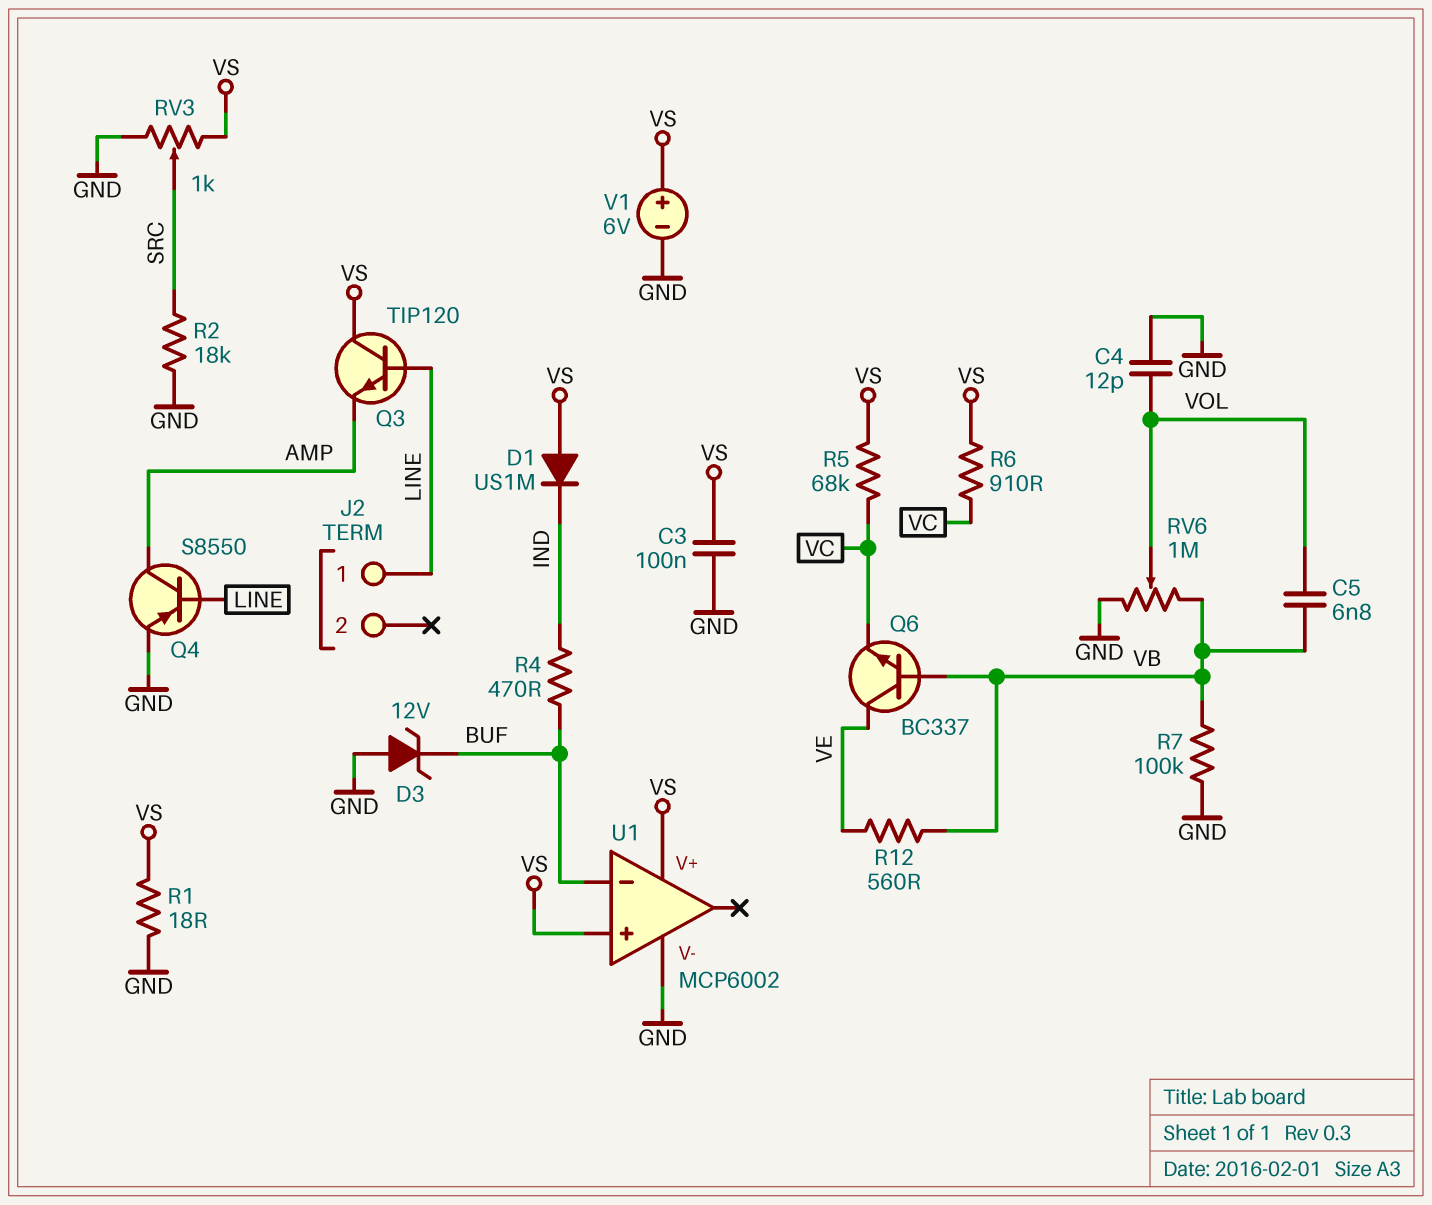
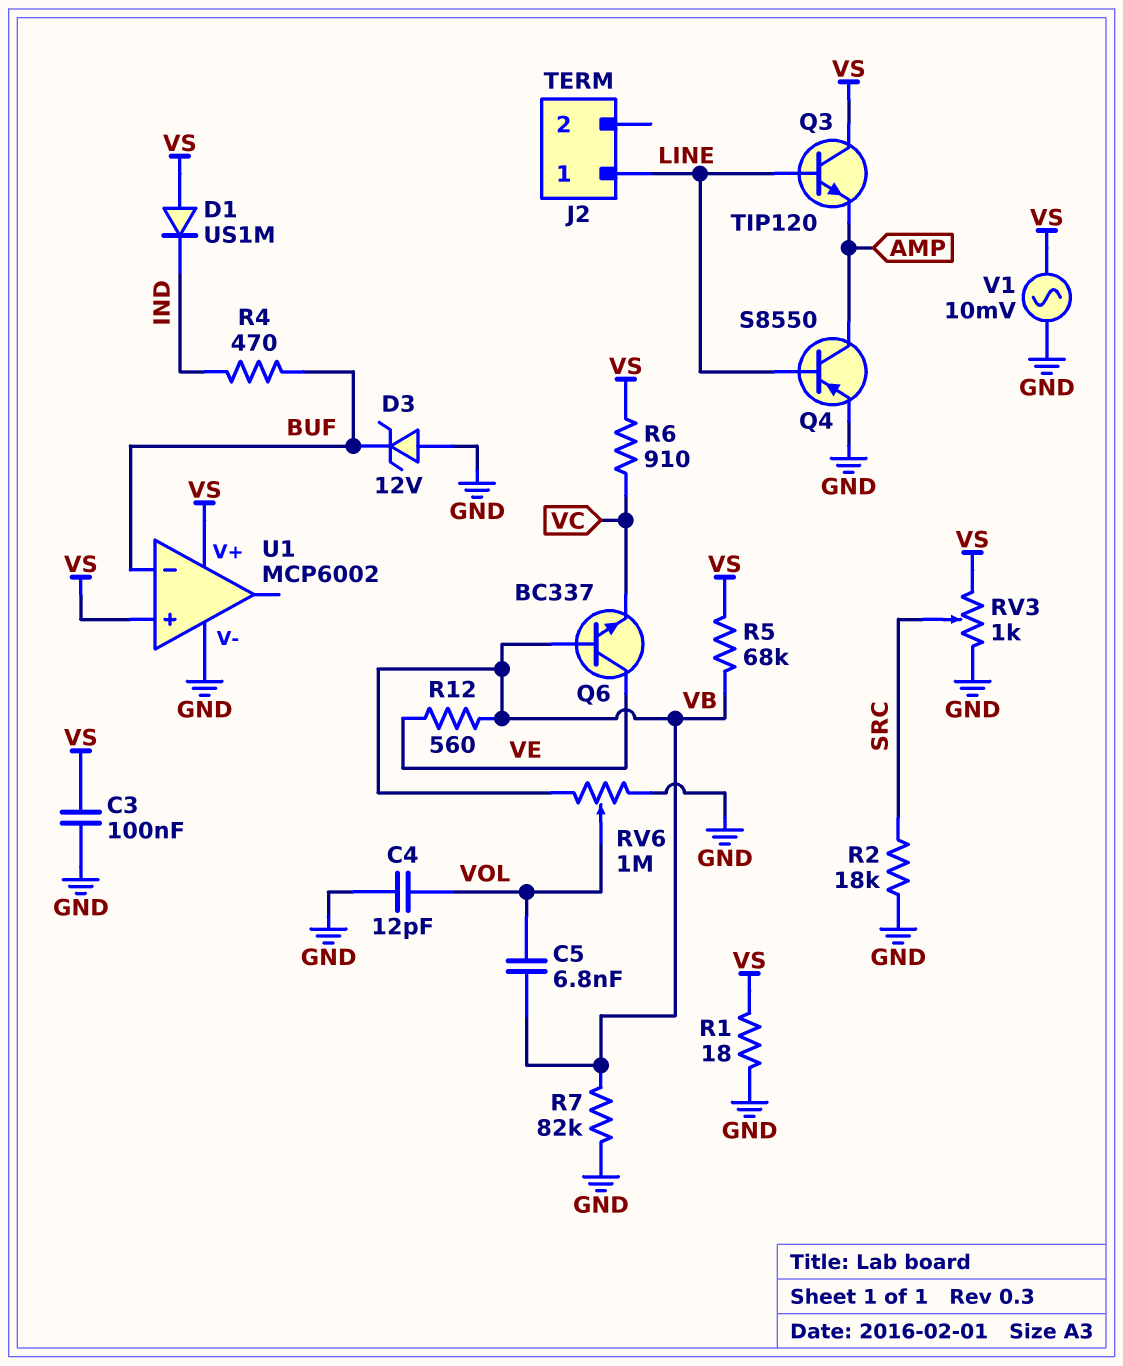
R5: 68k (VC, VS) -> 68k (VB, VS)
R7: 100k (GND, VB) -> 82k (GND, VB)
V1: 6V (plus VS, minus GND) -> AC 10mV (GND, VS)

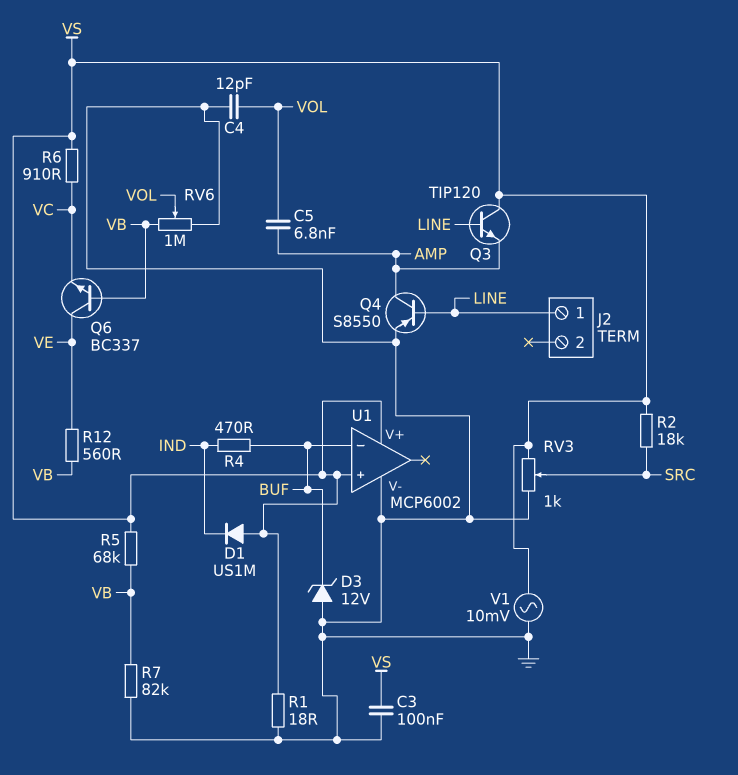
C5: 6.8nF (VB, VOL) -> 6.8nF (AMP, VOL)
R2: 18k (GND, SRC) -> 18k (SRC, VS)

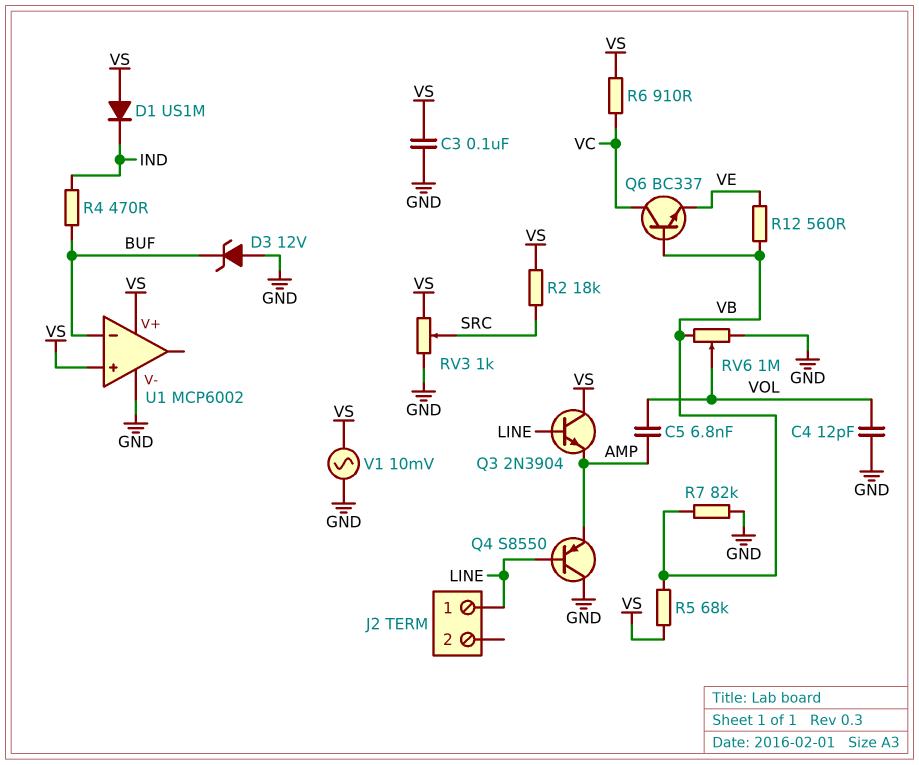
Q3: NPN TIP120 (B LINE, C VS, E AMP) -> NPN 2N3904 (B LINE, C VS, E AMP)
Q4: PNP S8550 (B LINE, C AMP, E GND) -> PNP S8550 (B LINE, C GND, E AMP)
Q6: NPN BC337 (B VB, C VE, E VC) -> NPN BC337 (B VB, C VC, E VE)
R1: 18 (GND, VS) -> none

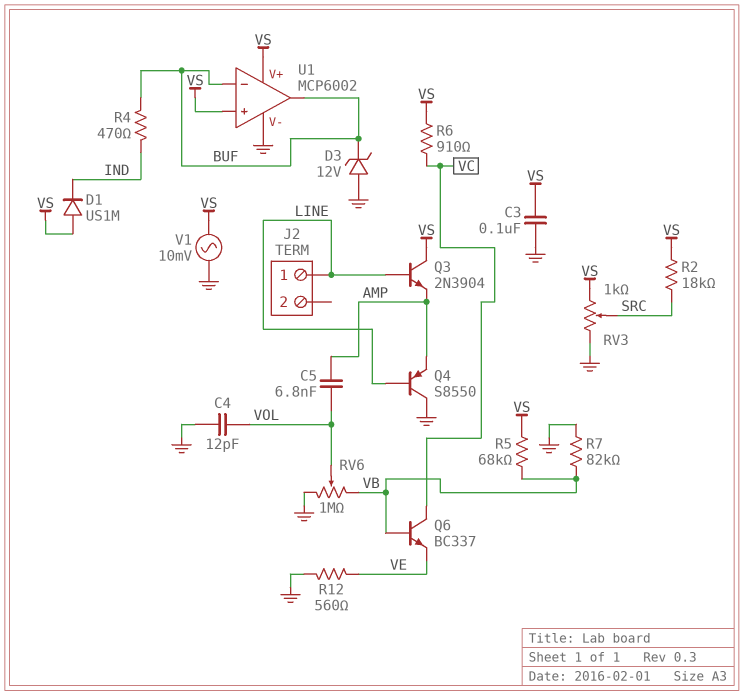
R12: 560 (VB, VE) -> 560 (GND, VE)
U1 pin out: none -> BUF

